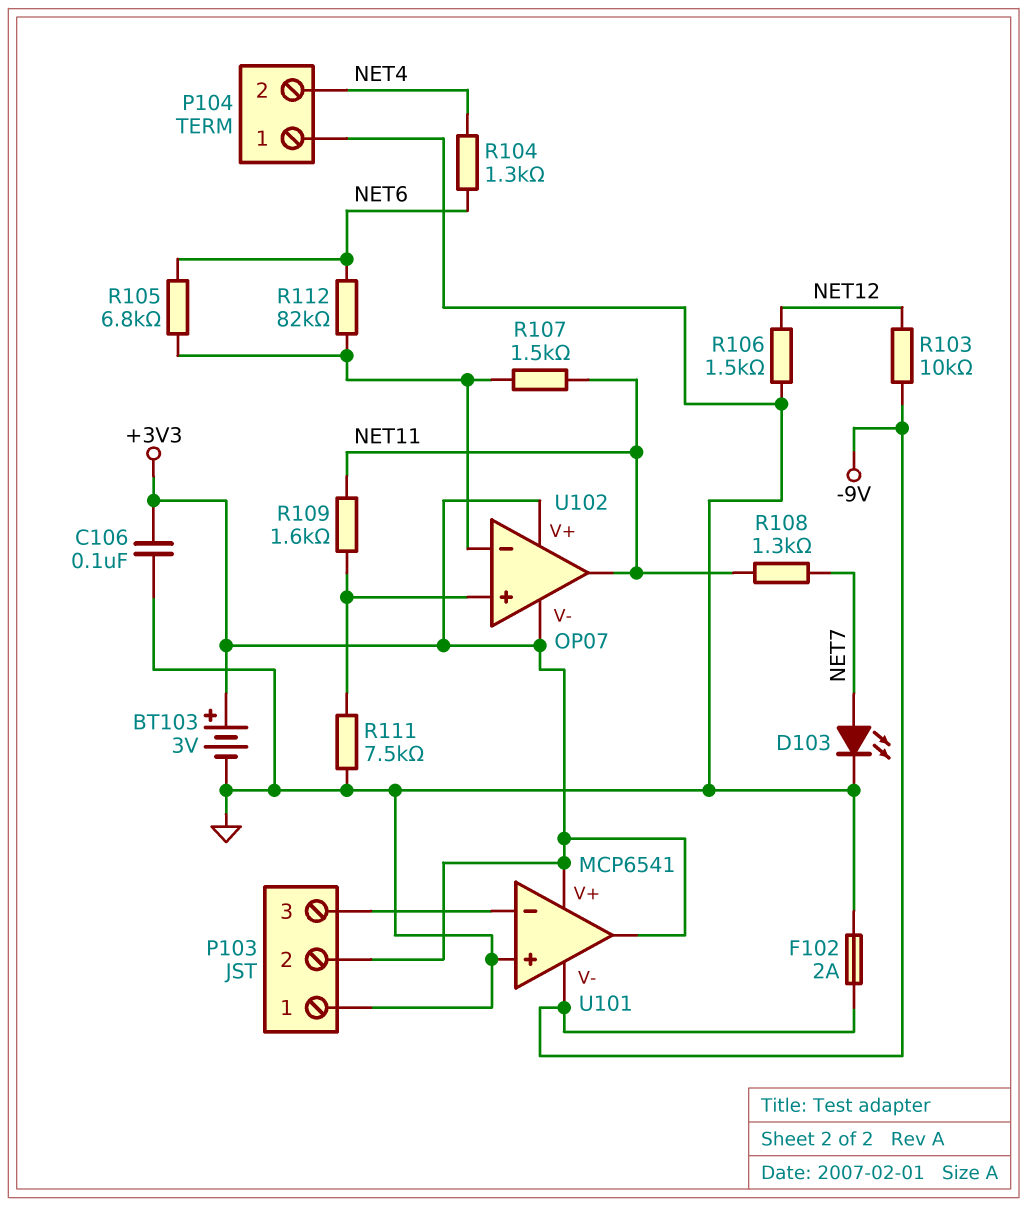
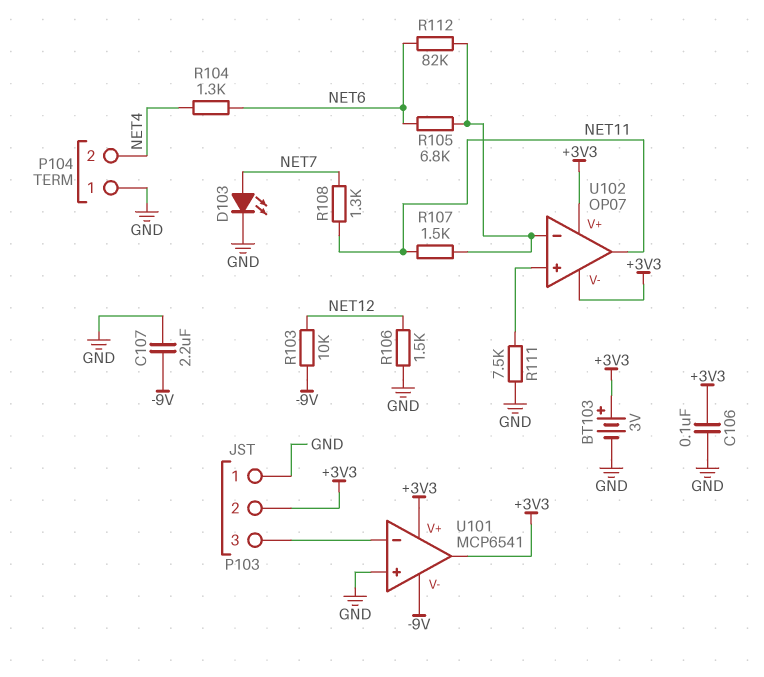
C107: none -> 2.2uF (-9V, GND)
F102: 2A (-9V, GND) -> none
R109: 1.6k (NET11, U102/in+) -> none

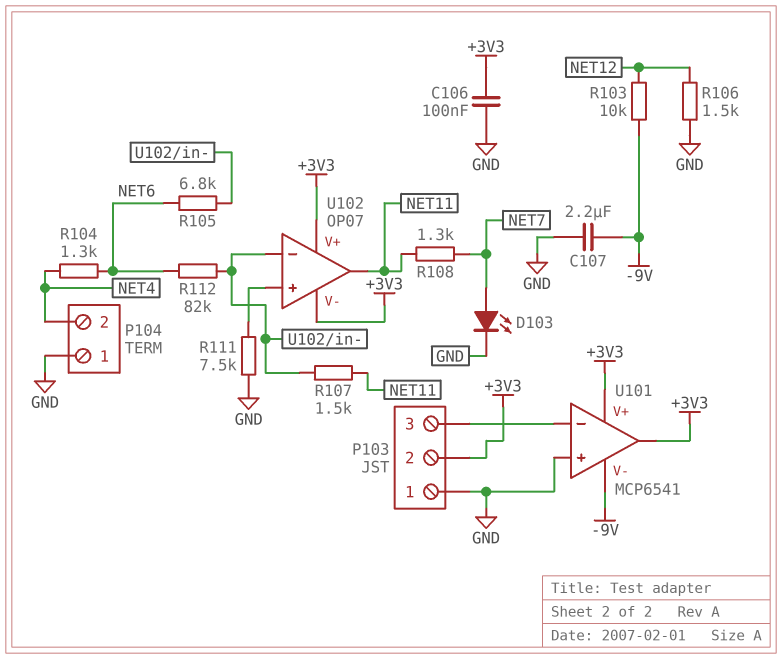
BT103: 3V (plus +3V3, minus GND) -> none

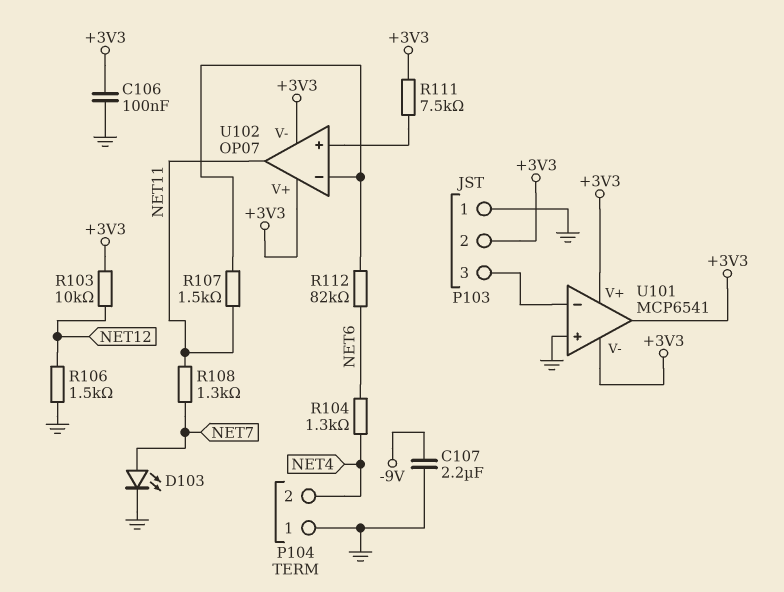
R103: 10k (-9V, NET12) -> 10k (+3V3, NET12)
R105: 6.8k (NET6, U102/in-) -> none
R111: 7.5k (GND, U102/in+) -> 7.5k (+3V3, U102/in+)
U101 pin V-: -9V -> +3V3

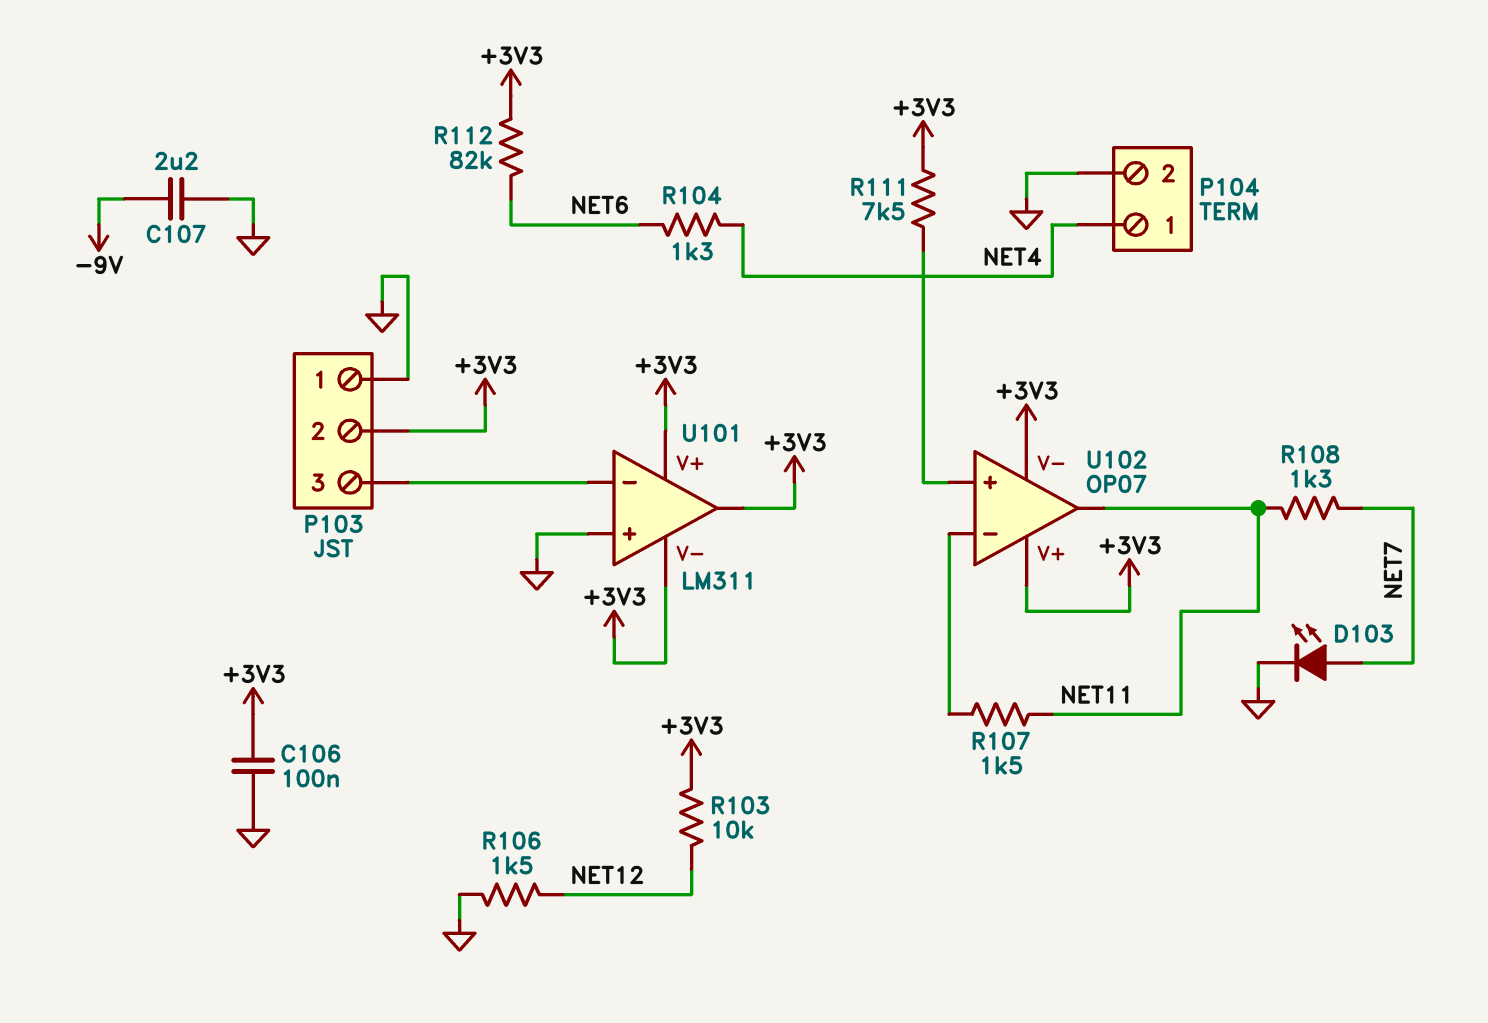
P104 pin 1: GND -> NET4
P104 pin 2: NET4 -> GND
R112: 82k (NET6, U102/in-) -> 82k (+3V3, NET6)
U101: MCP6541 -> LM311

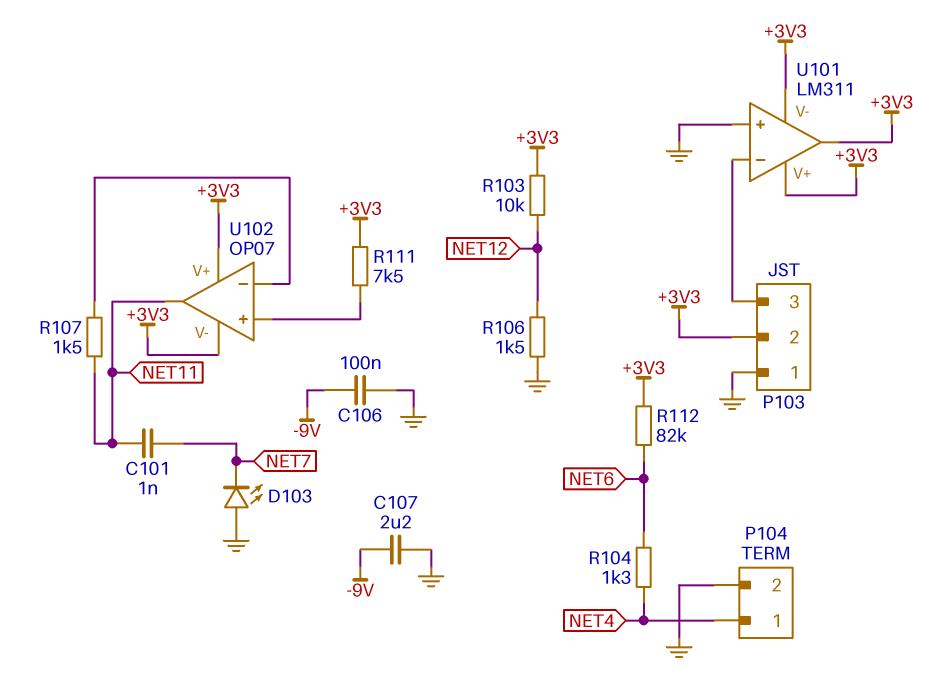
C101: none -> 1nF (NET7, NET11)
C106: 100nF (+3V3, GND) -> 100nF (-9V, GND)
D103: LED (A NET7, K GND) -> LED (A GND, K NET7)
R108: 1.3k (NET7, NET11) -> none

